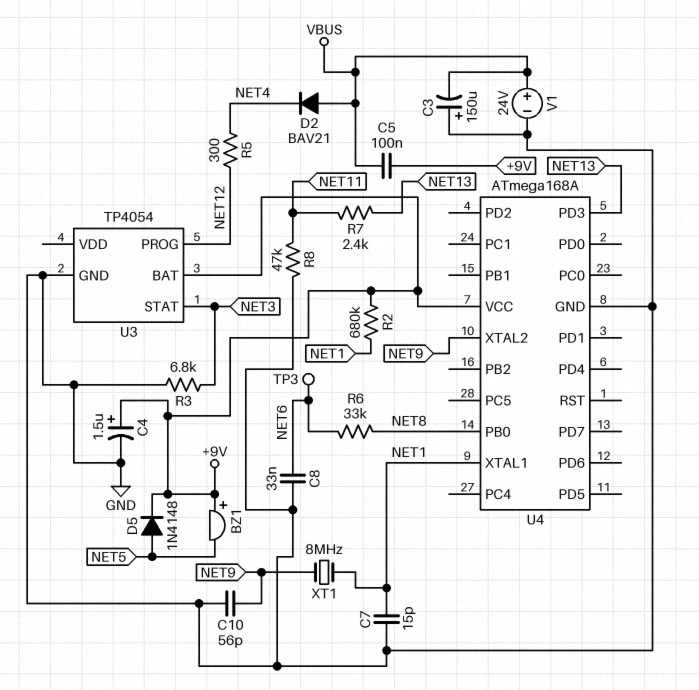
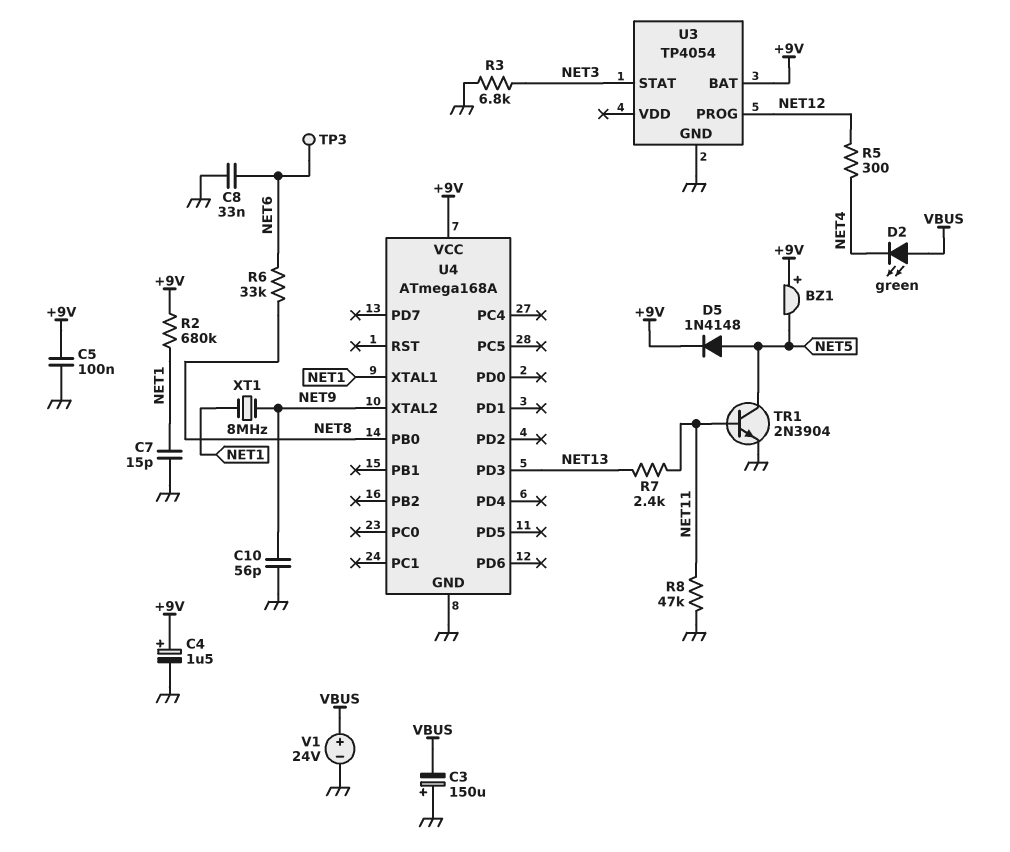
C5: 100nF (+9V, VBUS) -> 100nF (+9V, GND)
D2: diode BAV21 (A VBUS, K NET4) -> LED green (A VBUS, K NET4)
TR1: none -> NPN 2N3904 (B NET11, C NET5, E GND)

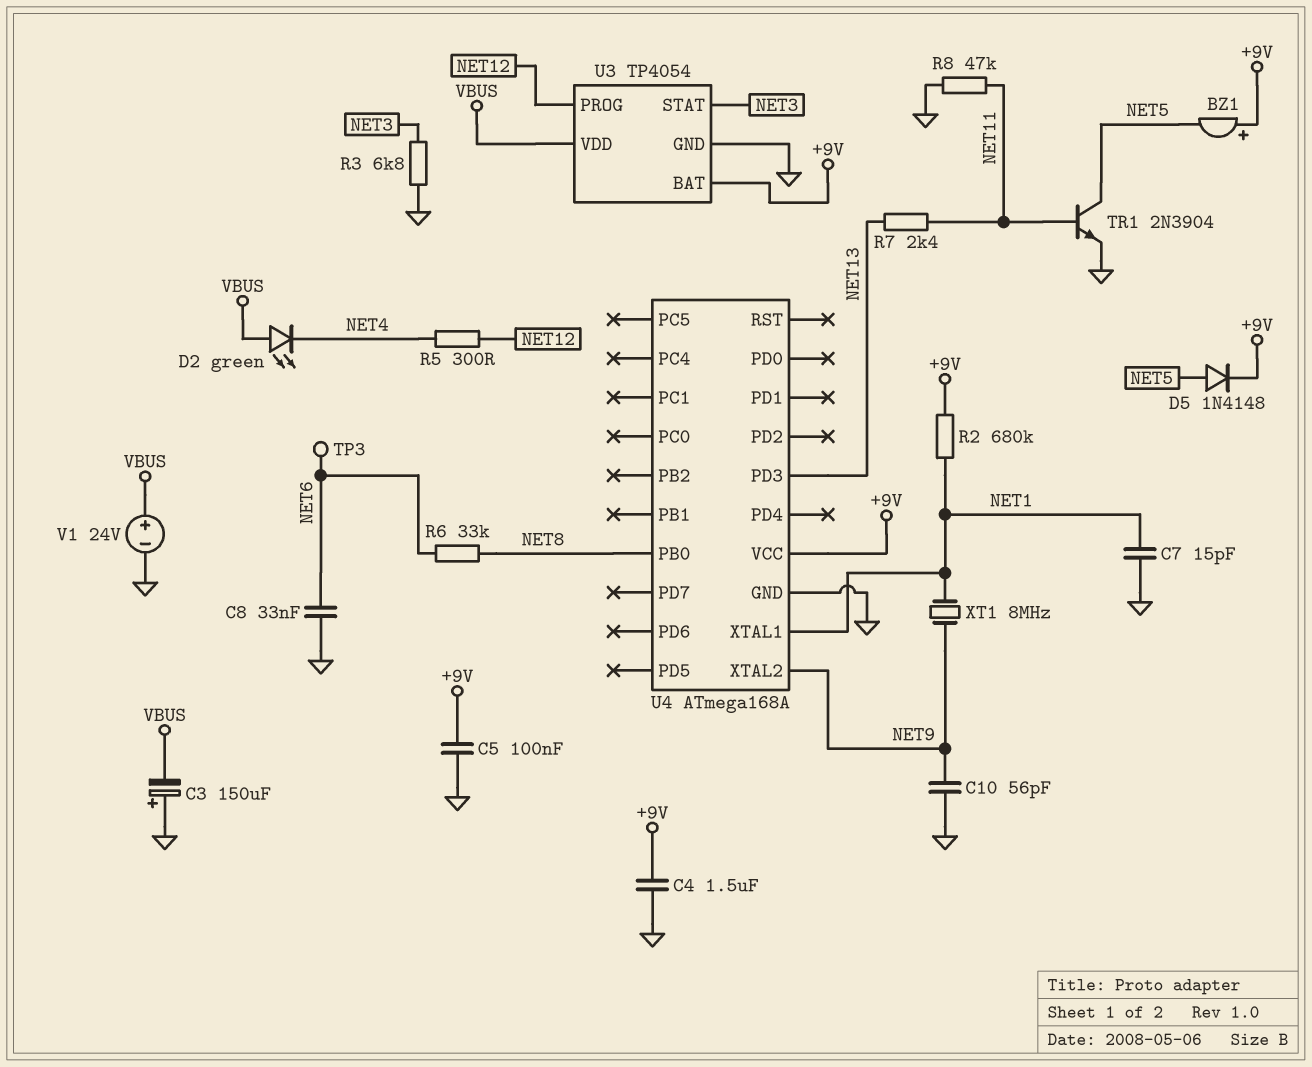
C4: 1.5uF (plus +9V, minus GND) -> 1.5uF (+9V, GND)
U3 pin VDD: none -> VBUS

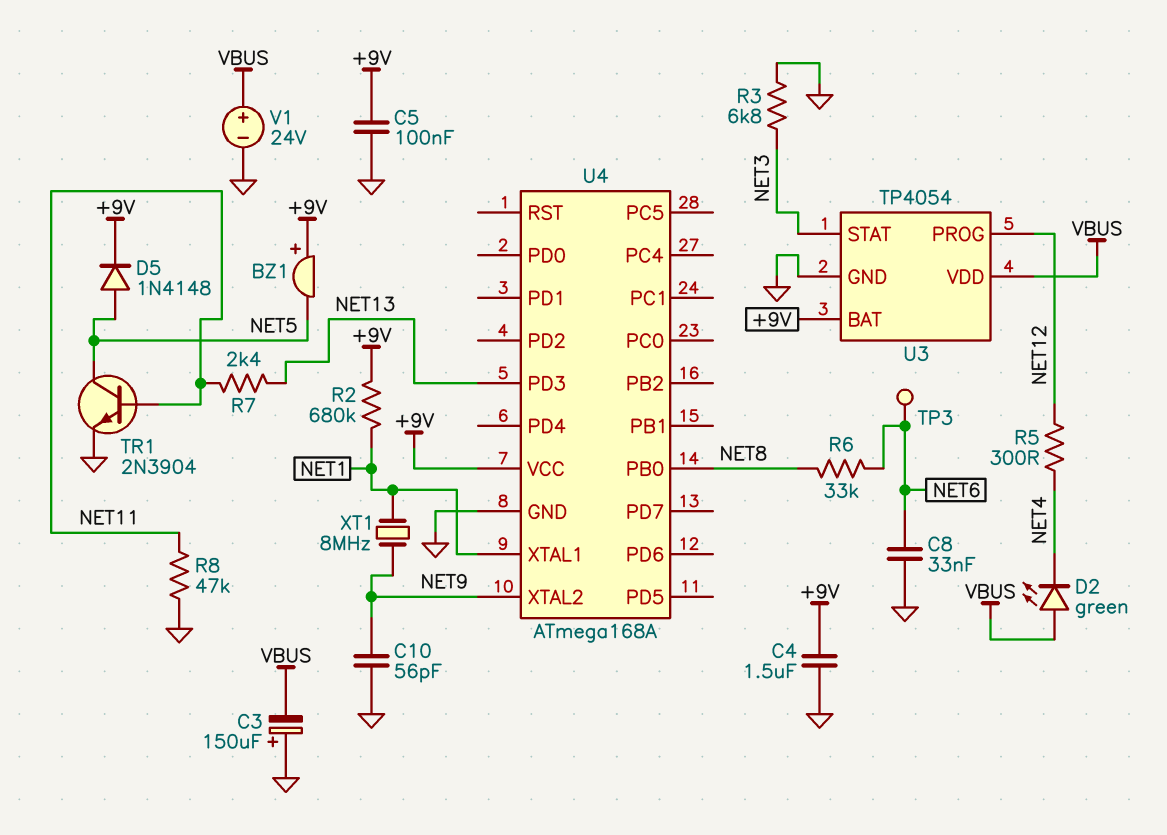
C7: 15pF (GND, NET1) -> none

